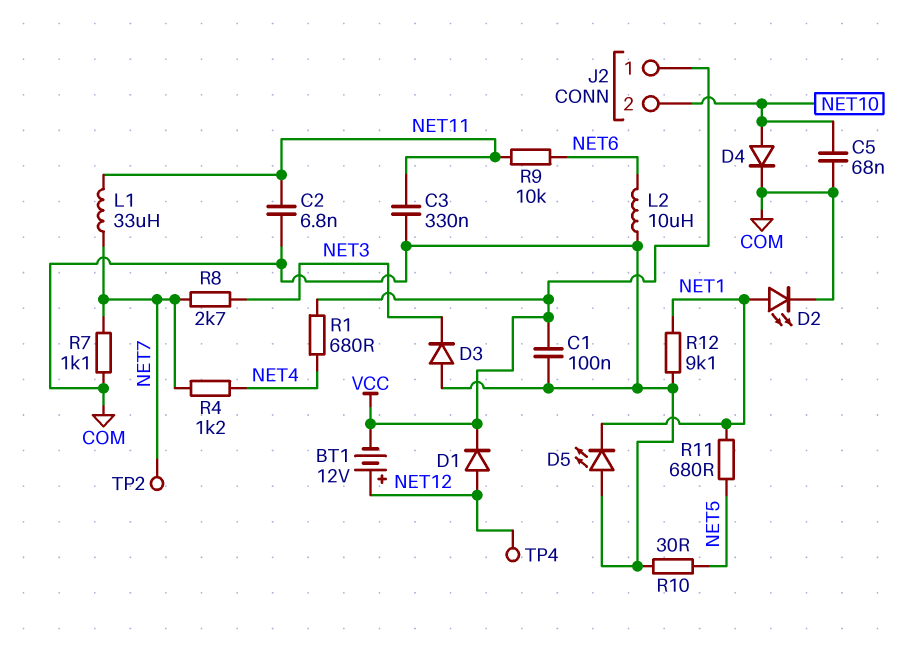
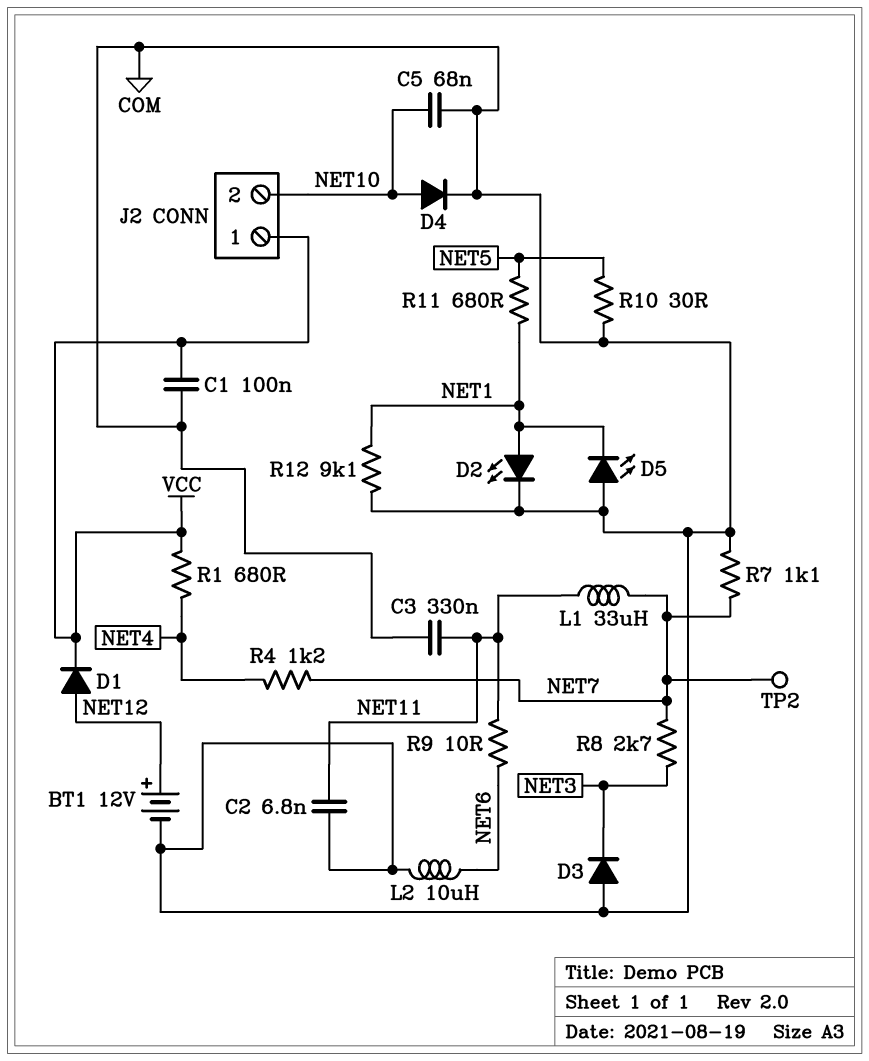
BT1: 12V (plus NET12, minus VCC) -> 12V (plus NET12, minus COM)
R9: 10k (NET6, NET11) -> 10 (NET6, NET11)
TP4: test point (NET12) -> none

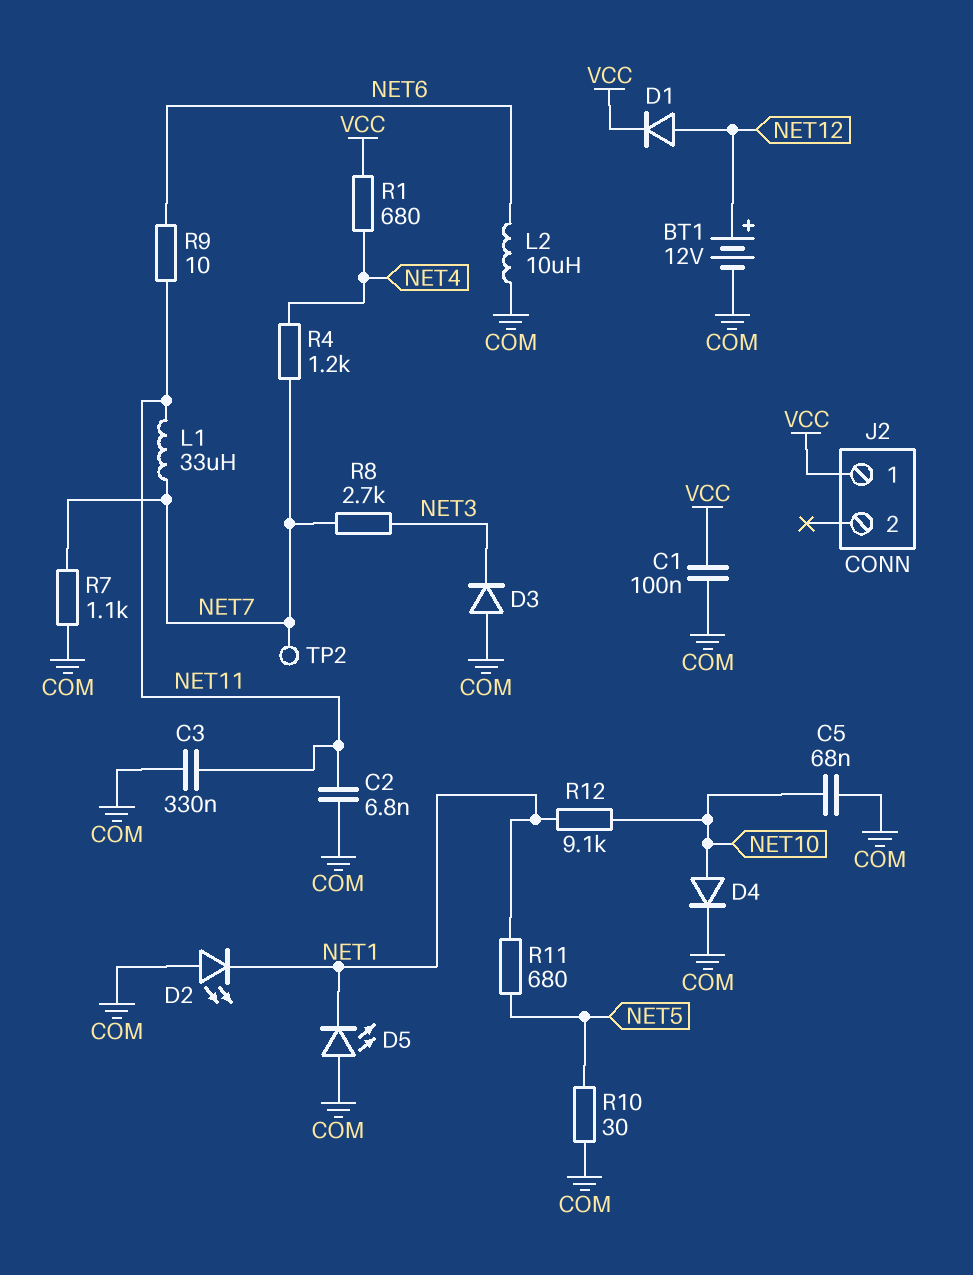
D2: LED (A NET1, K COM) -> LED (A COM, K NET1)
J2 pin 2: NET10 -> none
R12: 9.1k (COM, NET1) -> 9.1k (NET1, NET10)

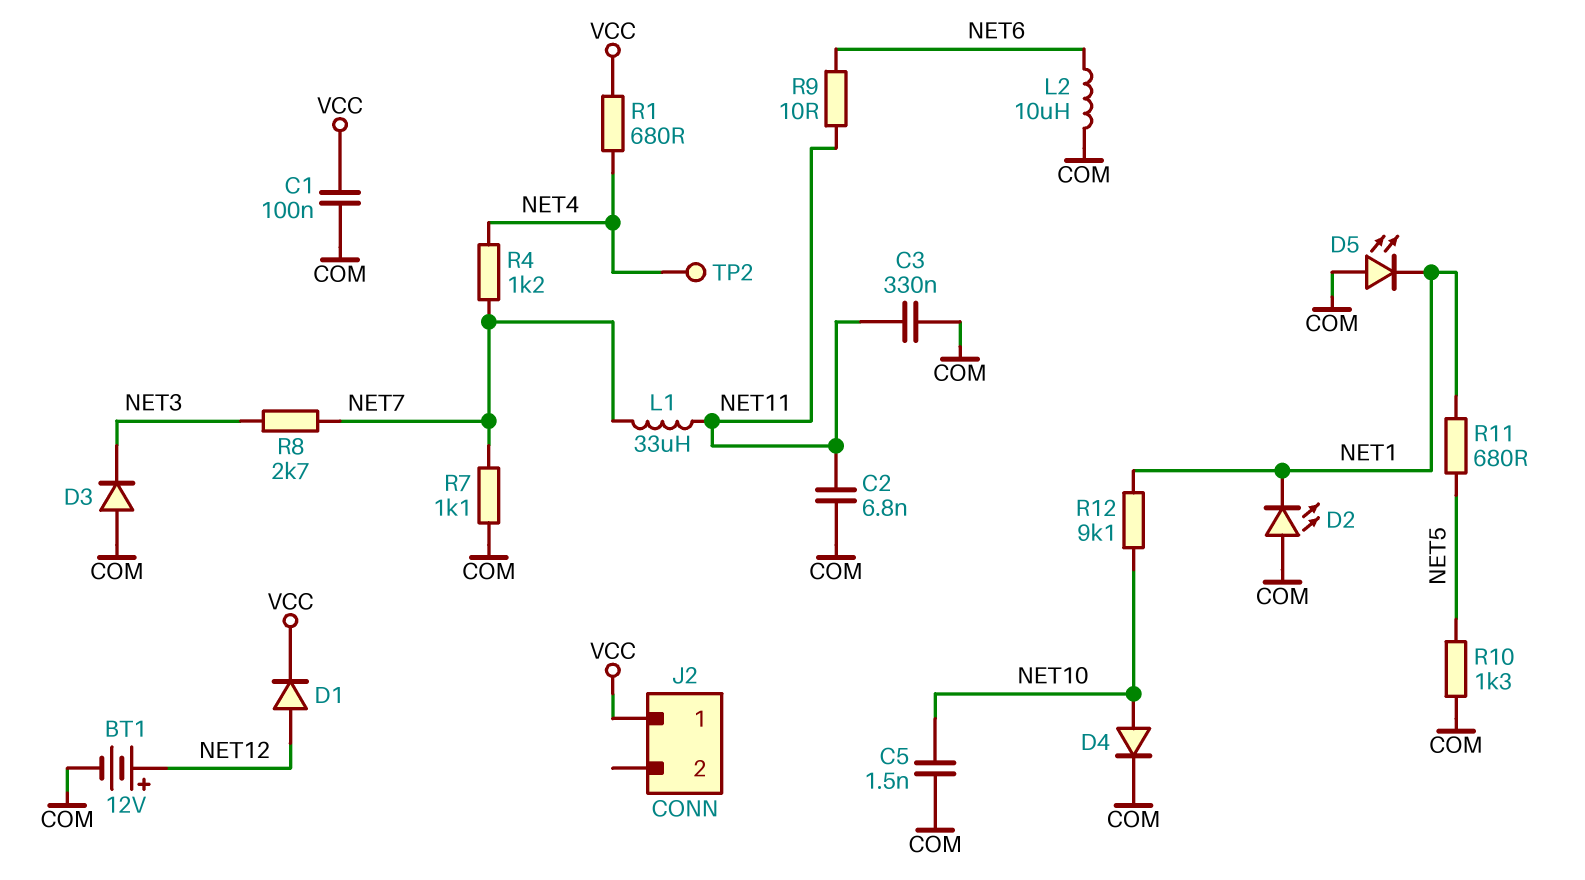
C5: 68nF (COM, NET10) -> 1.5nF (COM, NET10)
R10: 30 (COM, NET5) -> 1.3k (COM, NET5)
TP2: test point (NET7) -> test point (NET4)

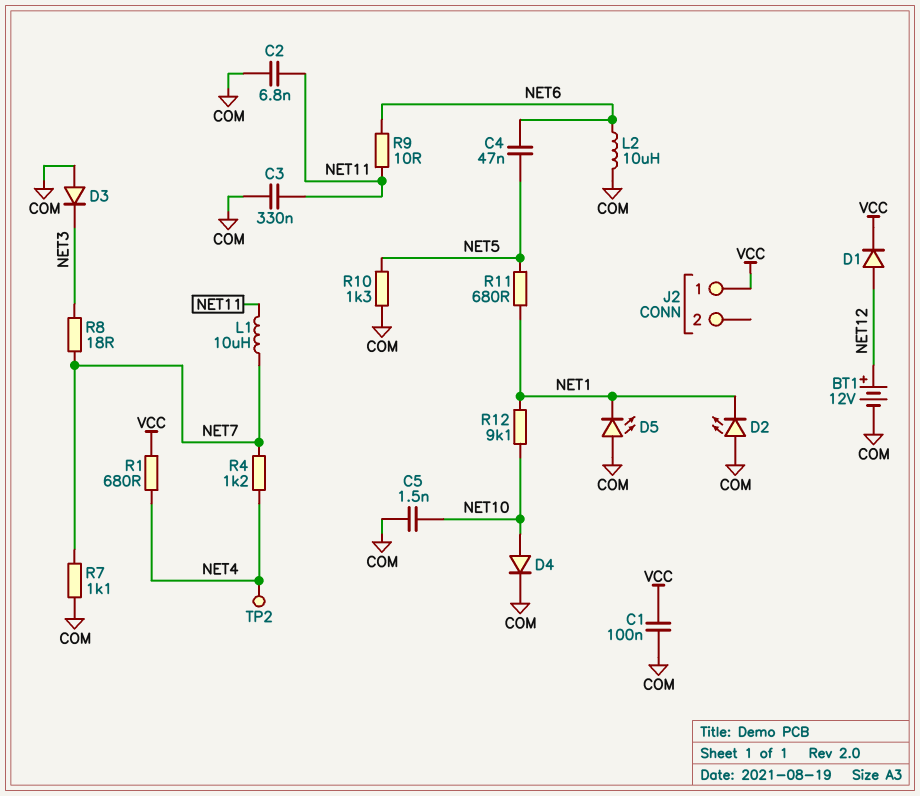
C4: none -> 47nF (NET5, NET6)
L1: 33uH (NET7, NET11) -> 10uH (NET7, NET11)
R8: 2.7k (NET3, NET7) -> 18 (NET3, NET7)

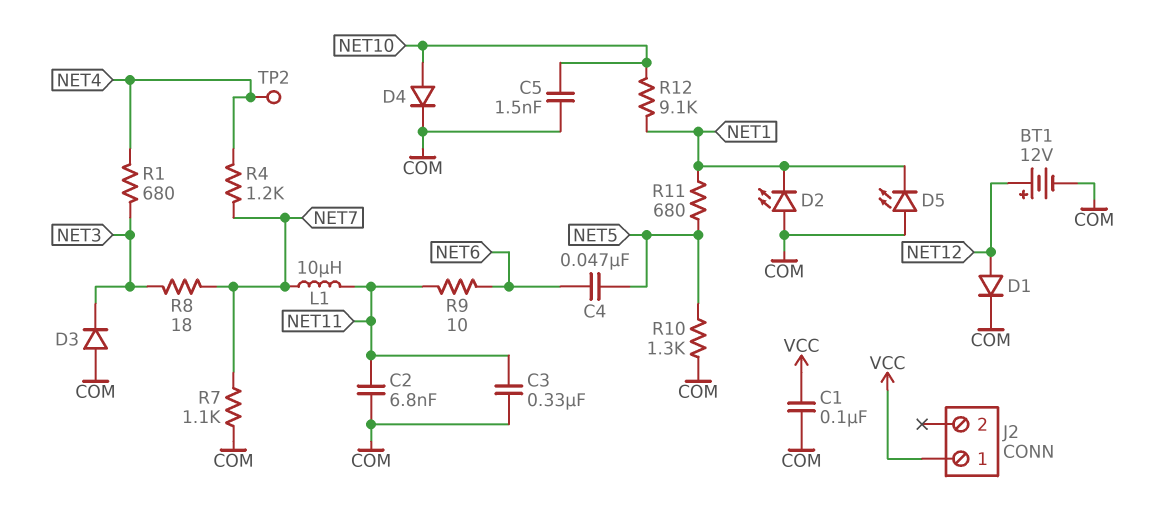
D1: diode (A NET12, K VCC) -> diode (A NET12, K COM)
L2: 10uH (COM, NET6) -> none
R1: 680 (NET4, VCC) -> 680 (NET3, NET4)

